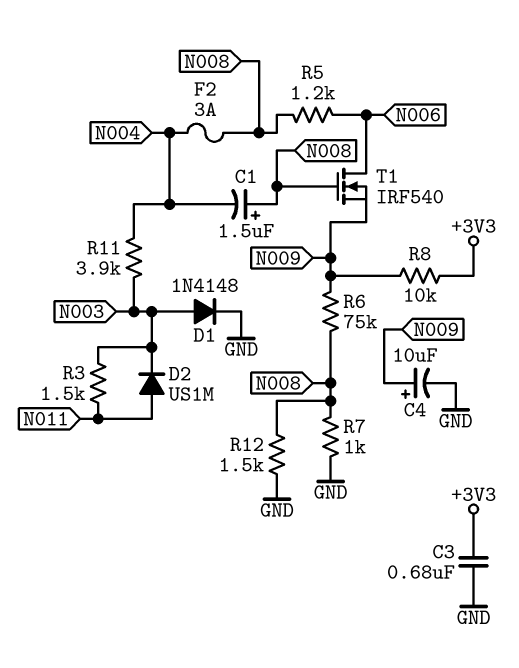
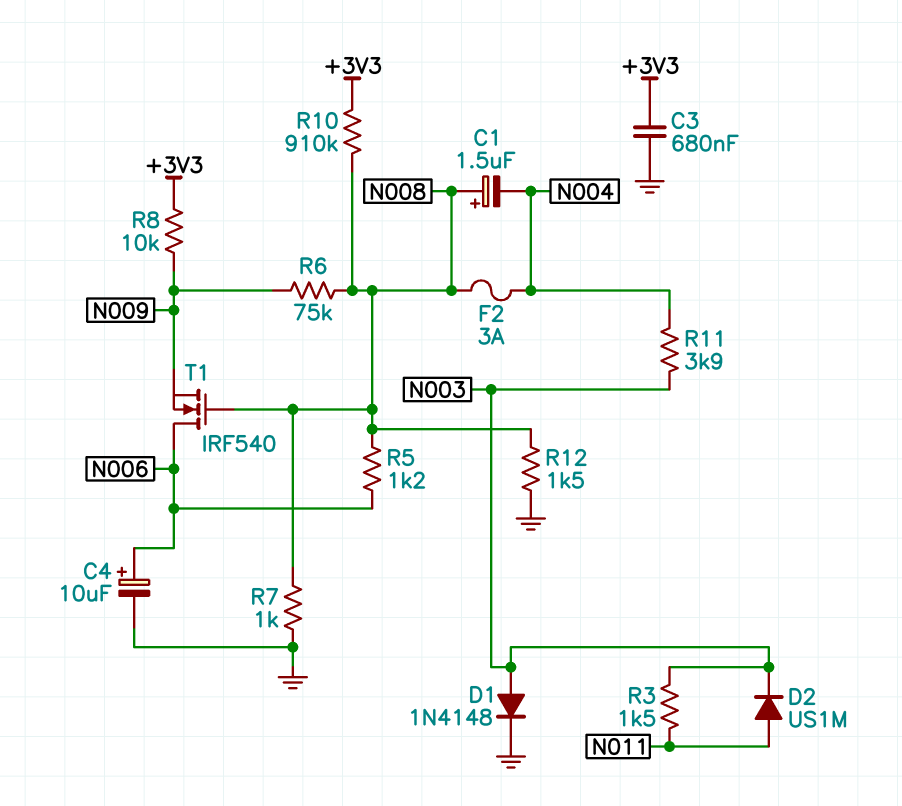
C4: 10uF (plus N009, minus GND) -> 10uF (plus N006, minus GND)
R10: none -> 910k (+3V3, N008)

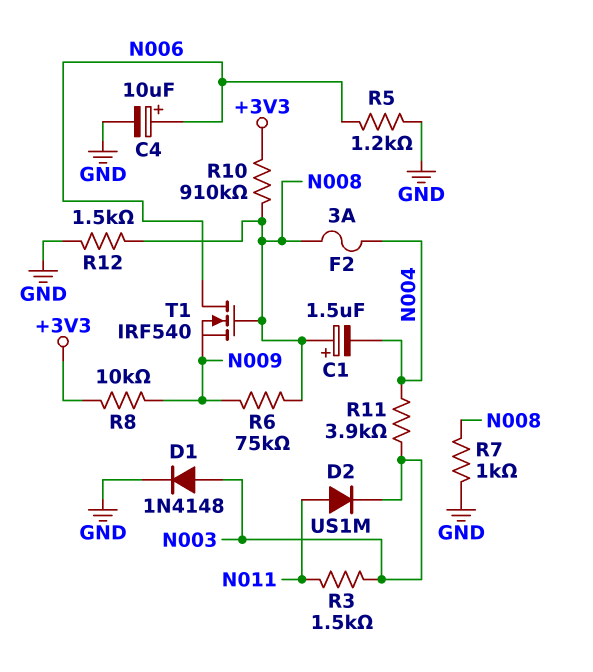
C3: 680nF (+3V3, GND) -> none
R5: 1.2k (N006, N008) -> 1.2k (GND, N006)

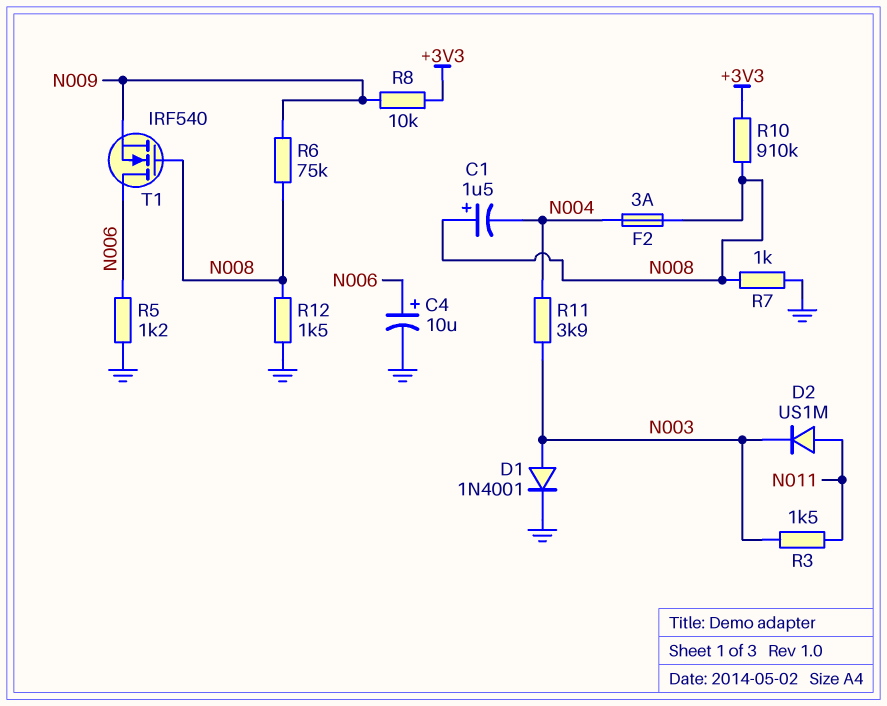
D1: diode 1N4148 (A N003, K GND) -> diode 1N4001 (A N003, K GND)

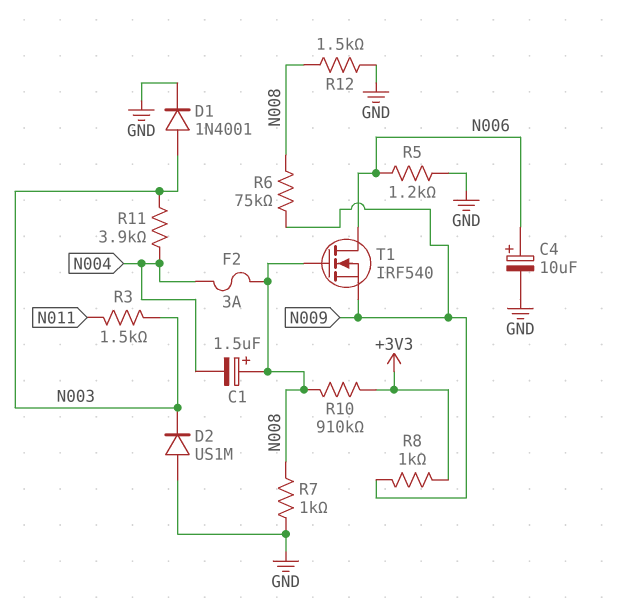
D2: diode US1M (A N011, K N003) -> diode US1M (A GND, K N003)
R8: 10k (+3V3, N009) -> 1k (+3V3, N009)

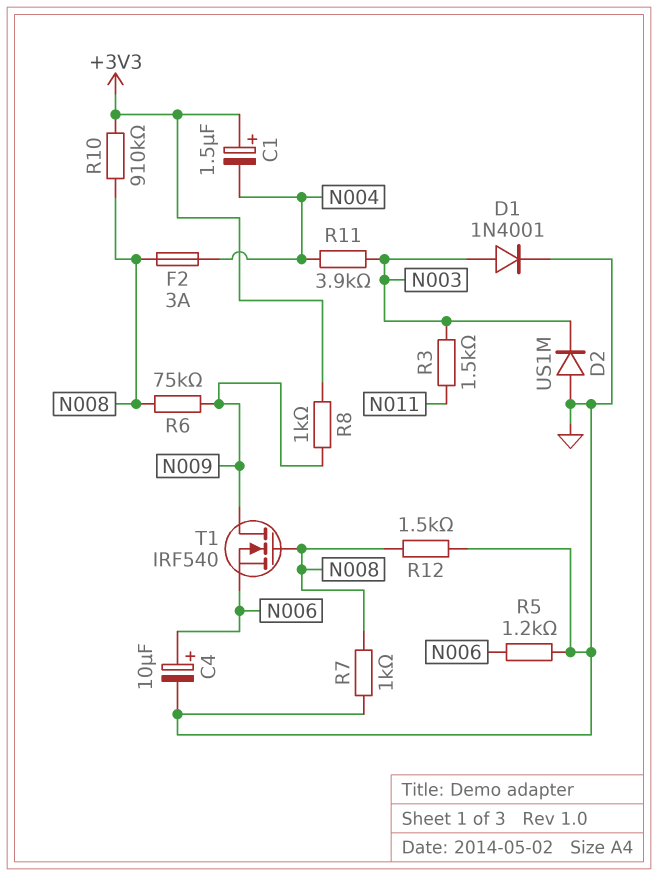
C1: 1.5uF (plus N008, minus N004) -> 1.5uF (plus +3V3, minus N004)
T1: NMOS IRF540 (G N008, D N006, S N009) -> NMOS IRF540 (G N008, D N009, S N006)

